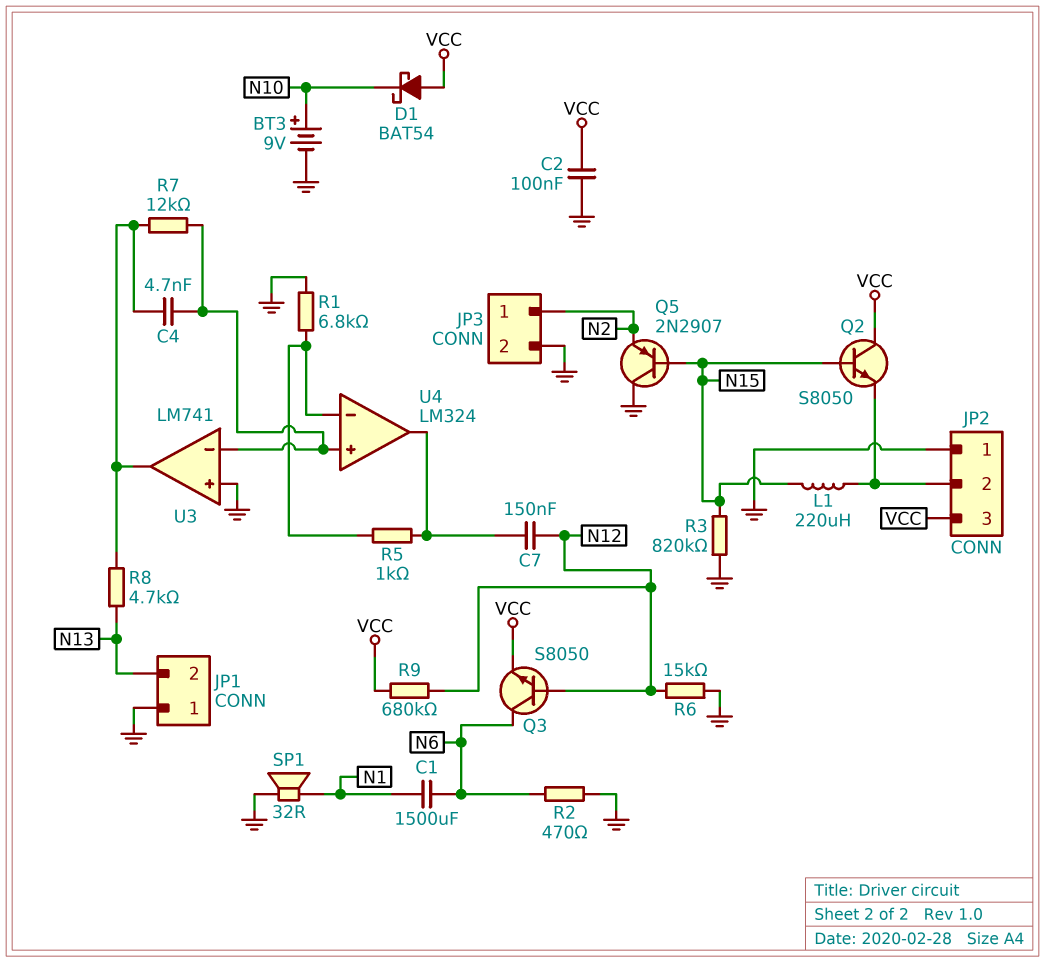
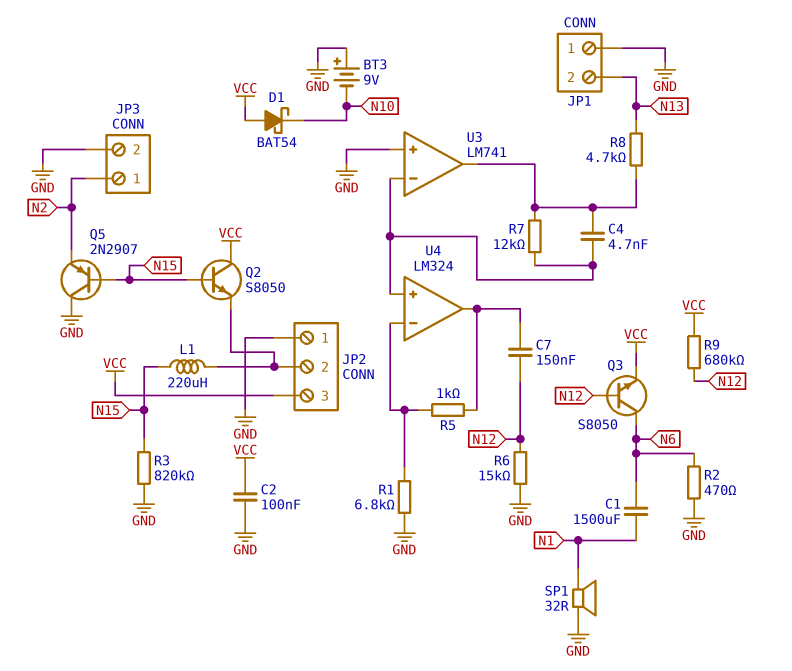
BT3: 9V (plus N10, minus GND) -> 9V (plus GND, minus N10)

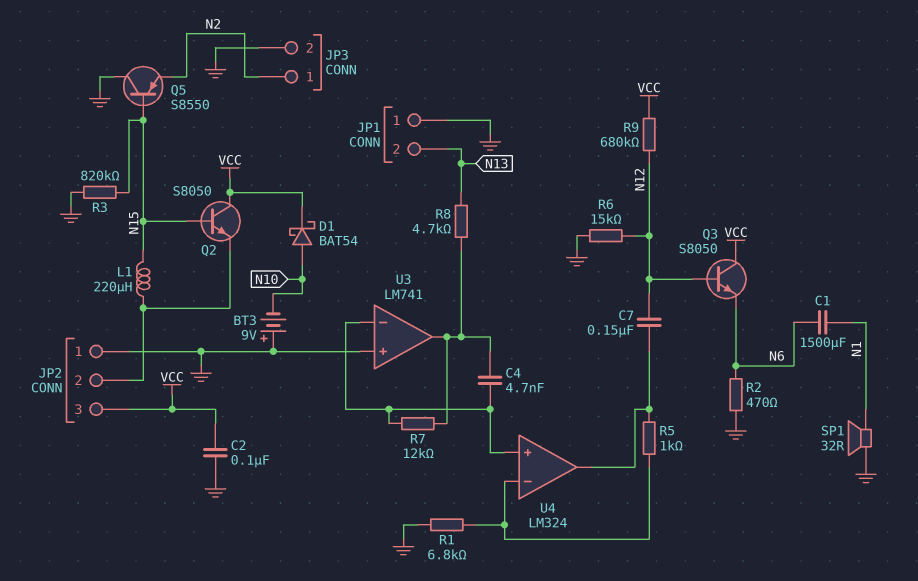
D1: schottky BAT54 (A VCC, K N10) -> schottky BAT54 (A N10, K VCC)
Q3: NPN S8050 (B N12, C N6, E VCC) -> NPN S8050 (B N12, C VCC, E N6)
Q5: PNP 2N2907 (B N15, C GND, E N2) -> PNP S8550 (B N15, C GND, E N2)

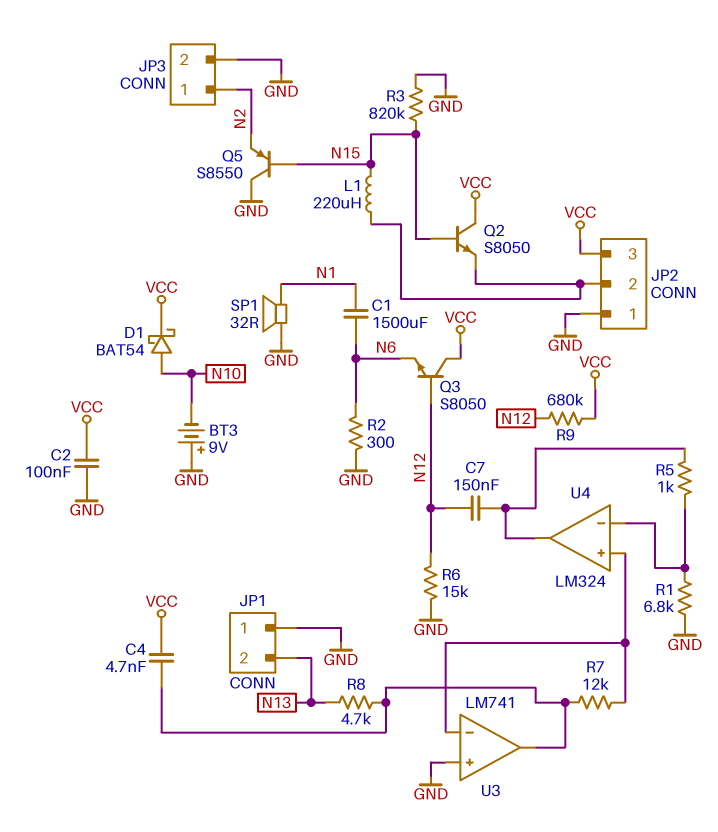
C4: 4.7nF (U3/in-, U3/out) -> 4.7nF (U3/out, VCC)
R2: 470 (GND, N6) -> 300 (GND, N6)

